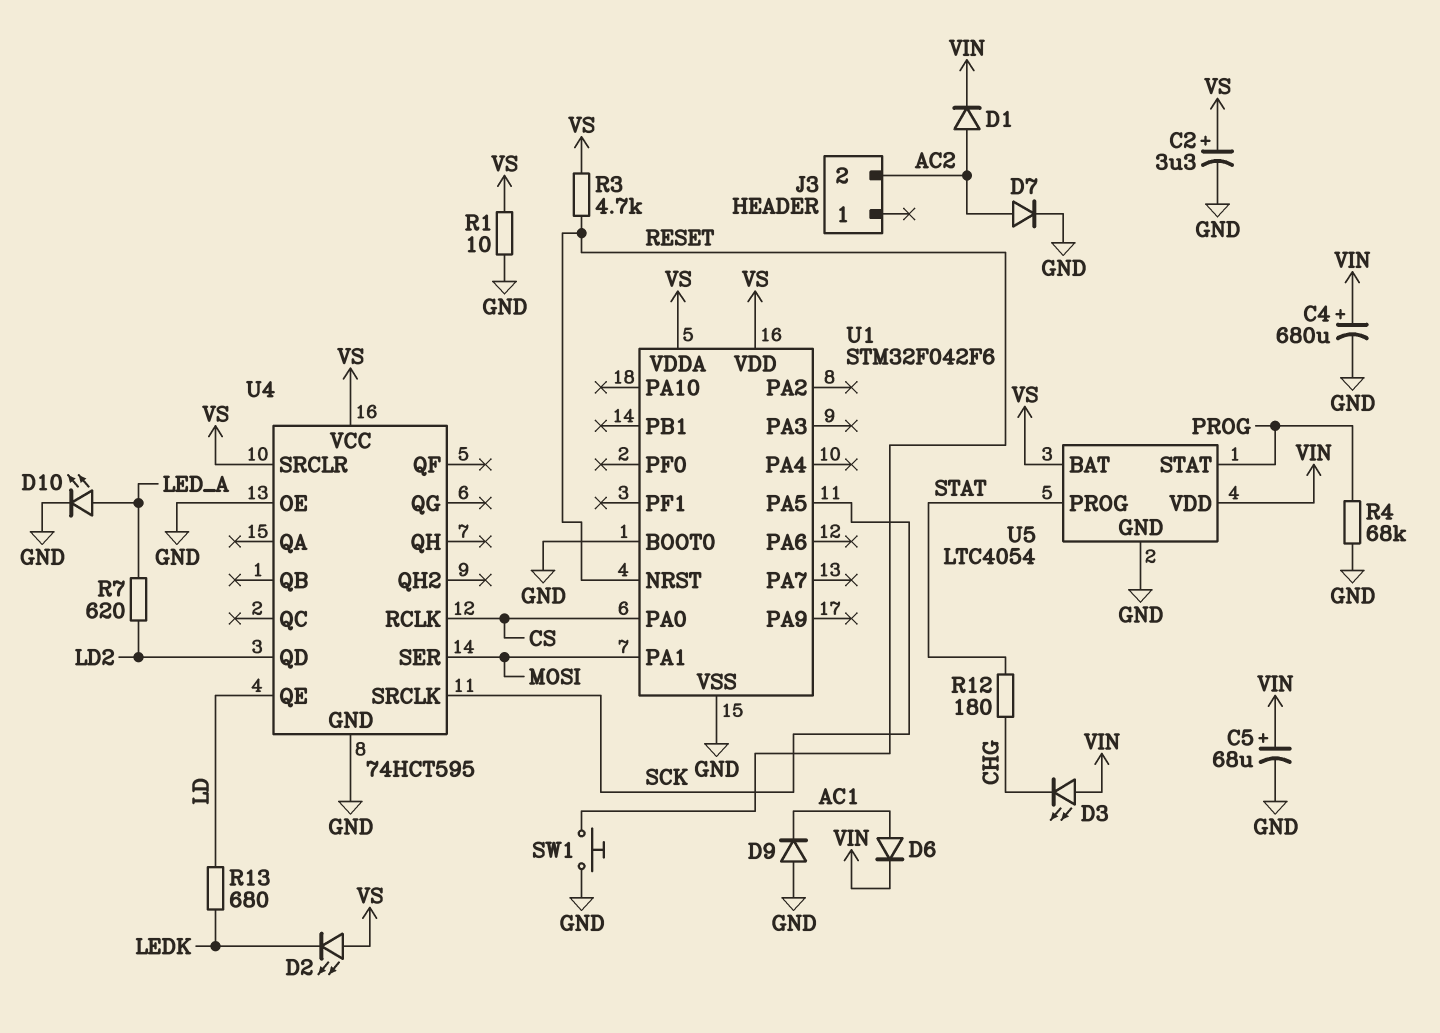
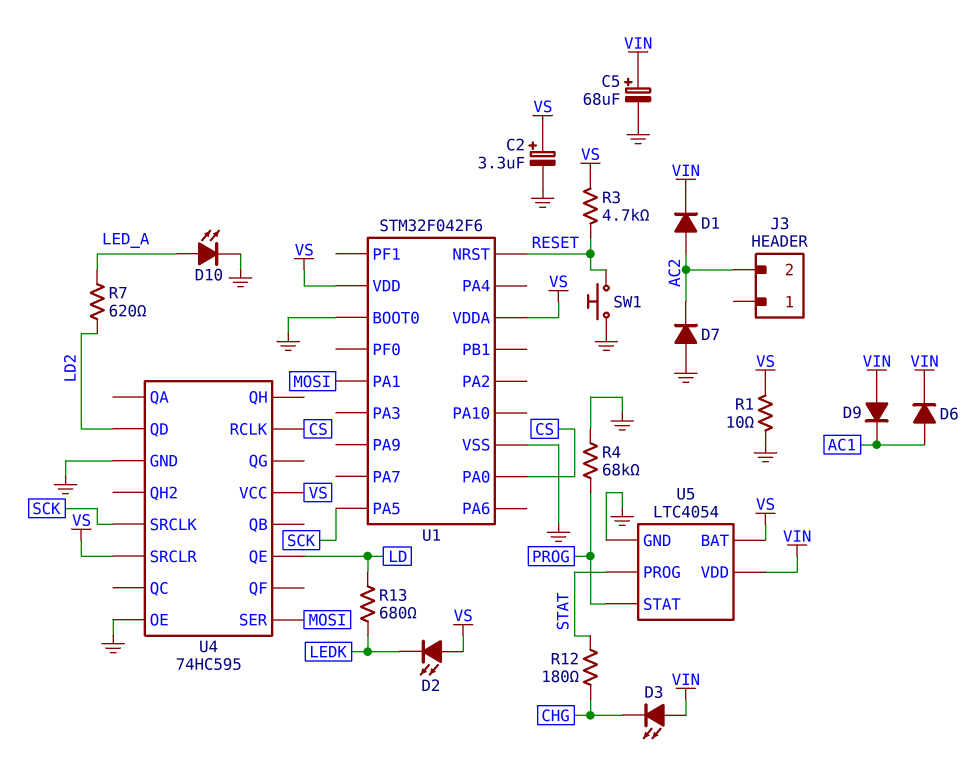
C4: 680uF (plus VIN, minus GND) -> none
D7: diode (A AC2, K GND) -> diode (A GND, K AC2)
D9: diode (A GND, K AC1) -> diode (A VIN, K AC1)
U4: 74HCT595 -> 74HC595

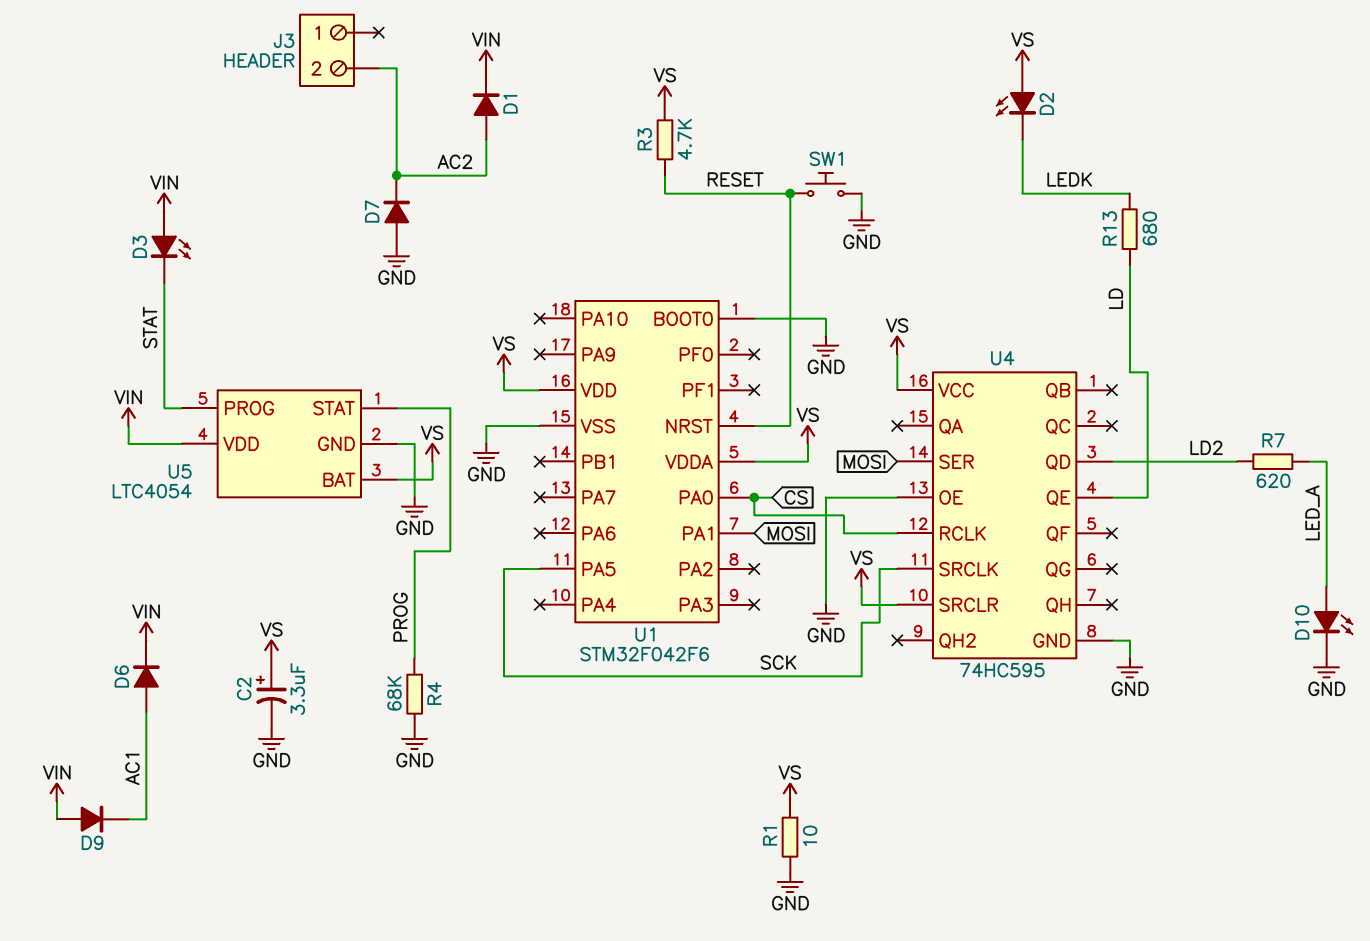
C5: 68uF (plus VIN, minus GND) -> none
D3: LED (A VIN, K CHG) -> LED (A VIN, K STAT)
R12: 180 (CHG, STAT) -> none

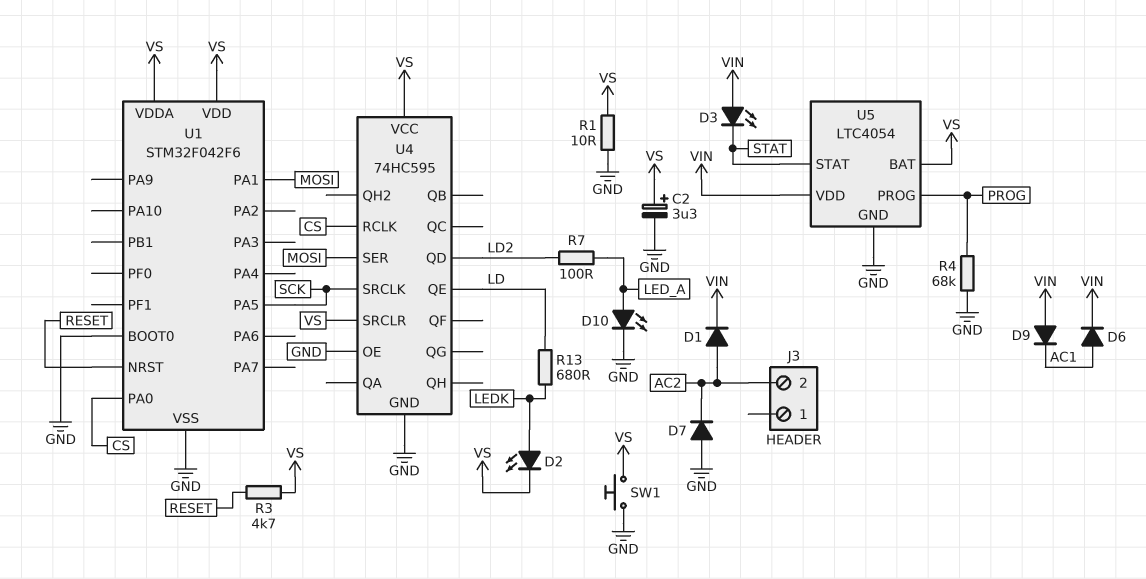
D2: LED (A VS, K LEDK) -> LED (A LEDK, K VS)
R7: 620 (LD2, LED_A) -> 100 (LD2, LED_A)
SW1: button (GND, RESET) -> button (GND, VS)
U5 pin PROG: STAT -> PROG
U5 pin STAT: PROG -> STAT

